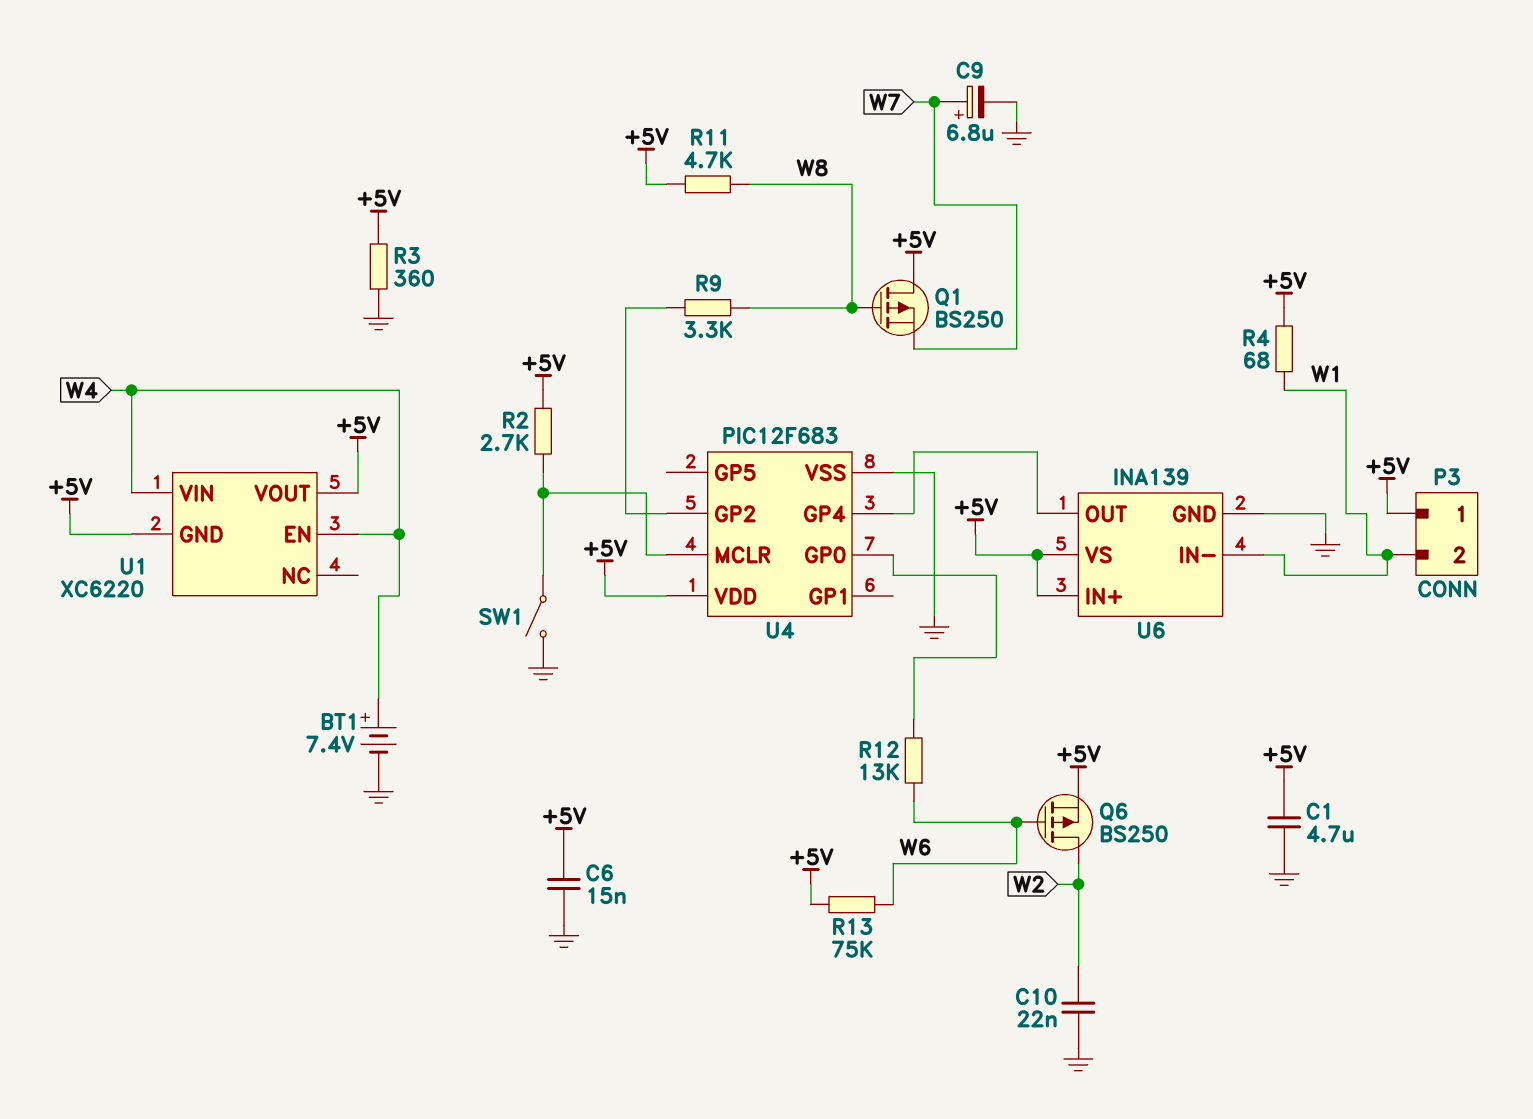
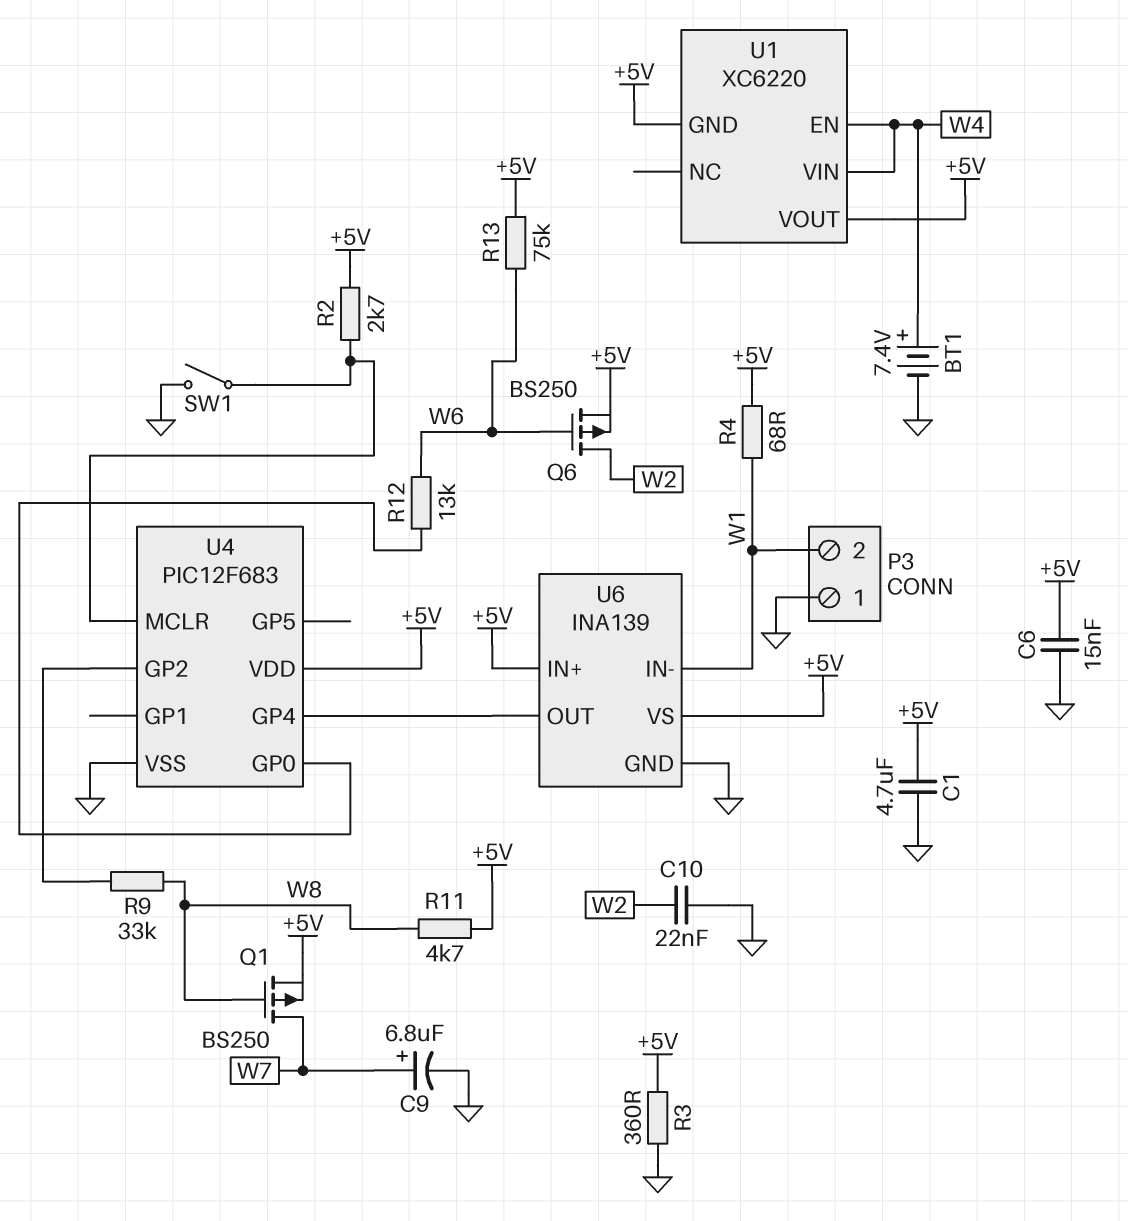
P3 pin 1: +5V -> GND
Q1: PMOS BS250 (G W8, D +5V, S W7) -> PMOS BS250 (G W8, D W7, S +5V)
R9: 3.3k (U4/GP2, W8) -> 33k (U4/GP2, W8)

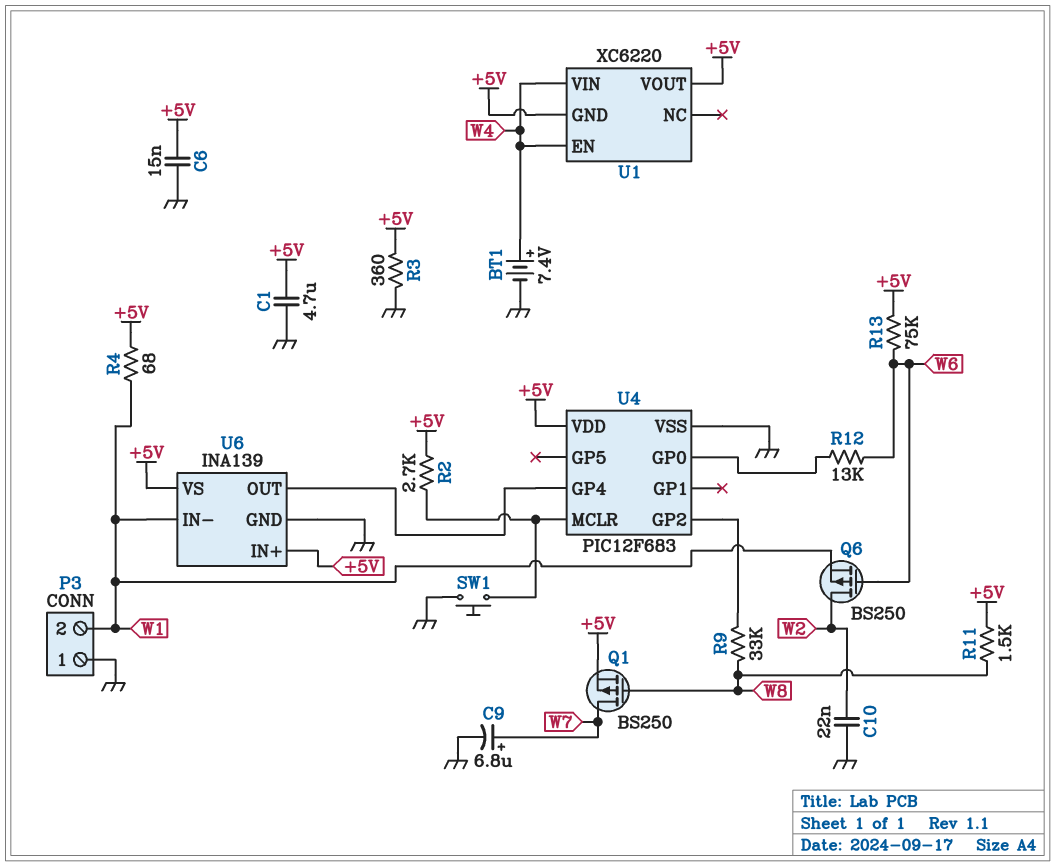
Q6: PMOS BS250 (G W6, D W2, S +5V) -> PMOS BS250 (G W6, D W2, S W1)
R11: 4.7k (+5V, W8) -> 1.5k (+5V, W8)
SW1: switch (GND, U4/MCLR) -> button (GND, U4/MCLR)

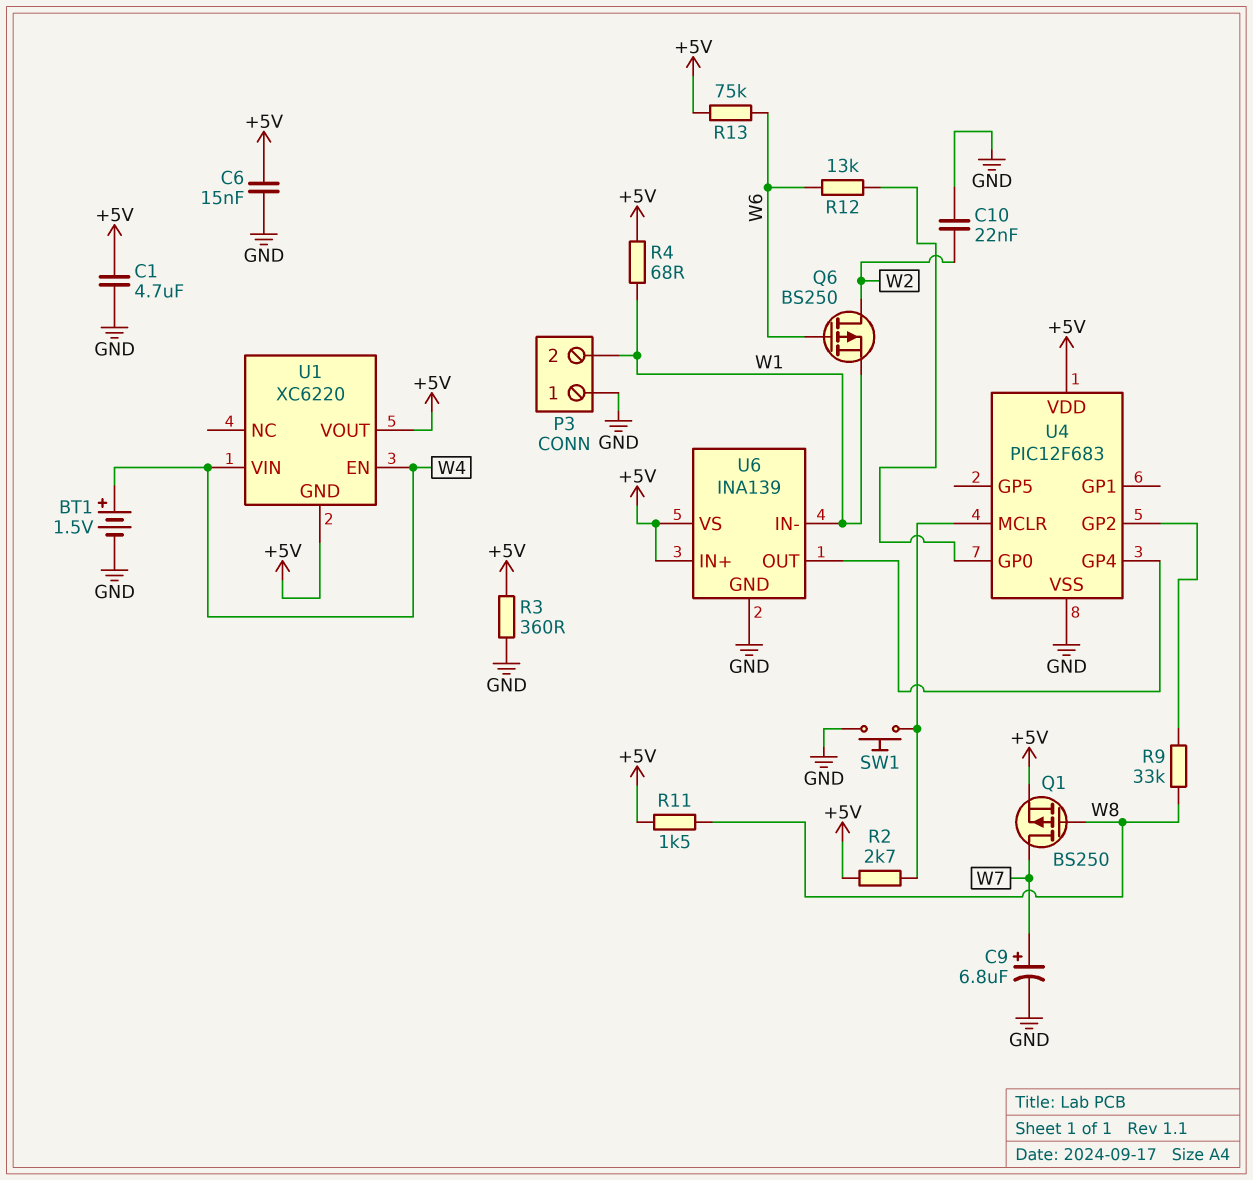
BT1: 7.4V (plus W4, minus GND) -> 1.5V (plus W4, minus GND)

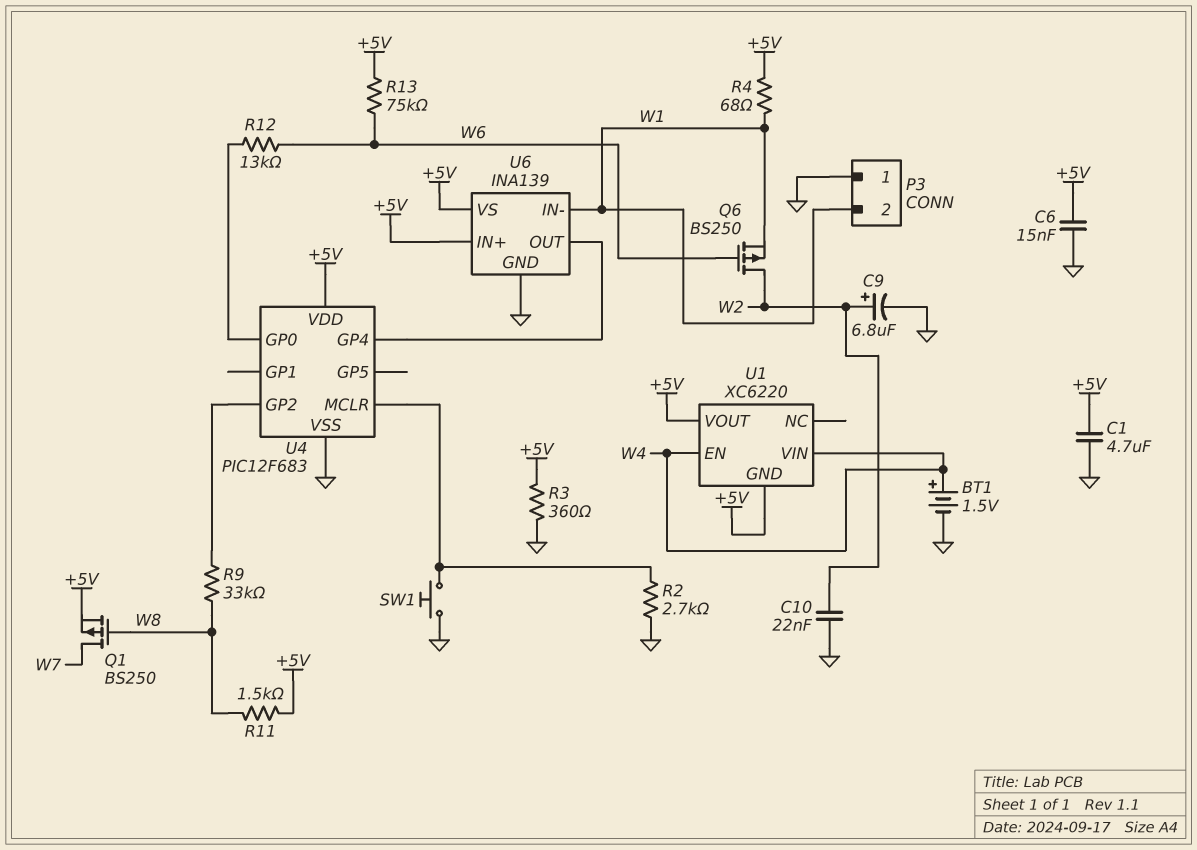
C9: 6.8uF (plus W7, minus GND) -> 6.8uF (plus W2, minus GND)
R2: 2.7k (+5V, U4/MCLR) -> 2.7k (GND, U4/MCLR)

